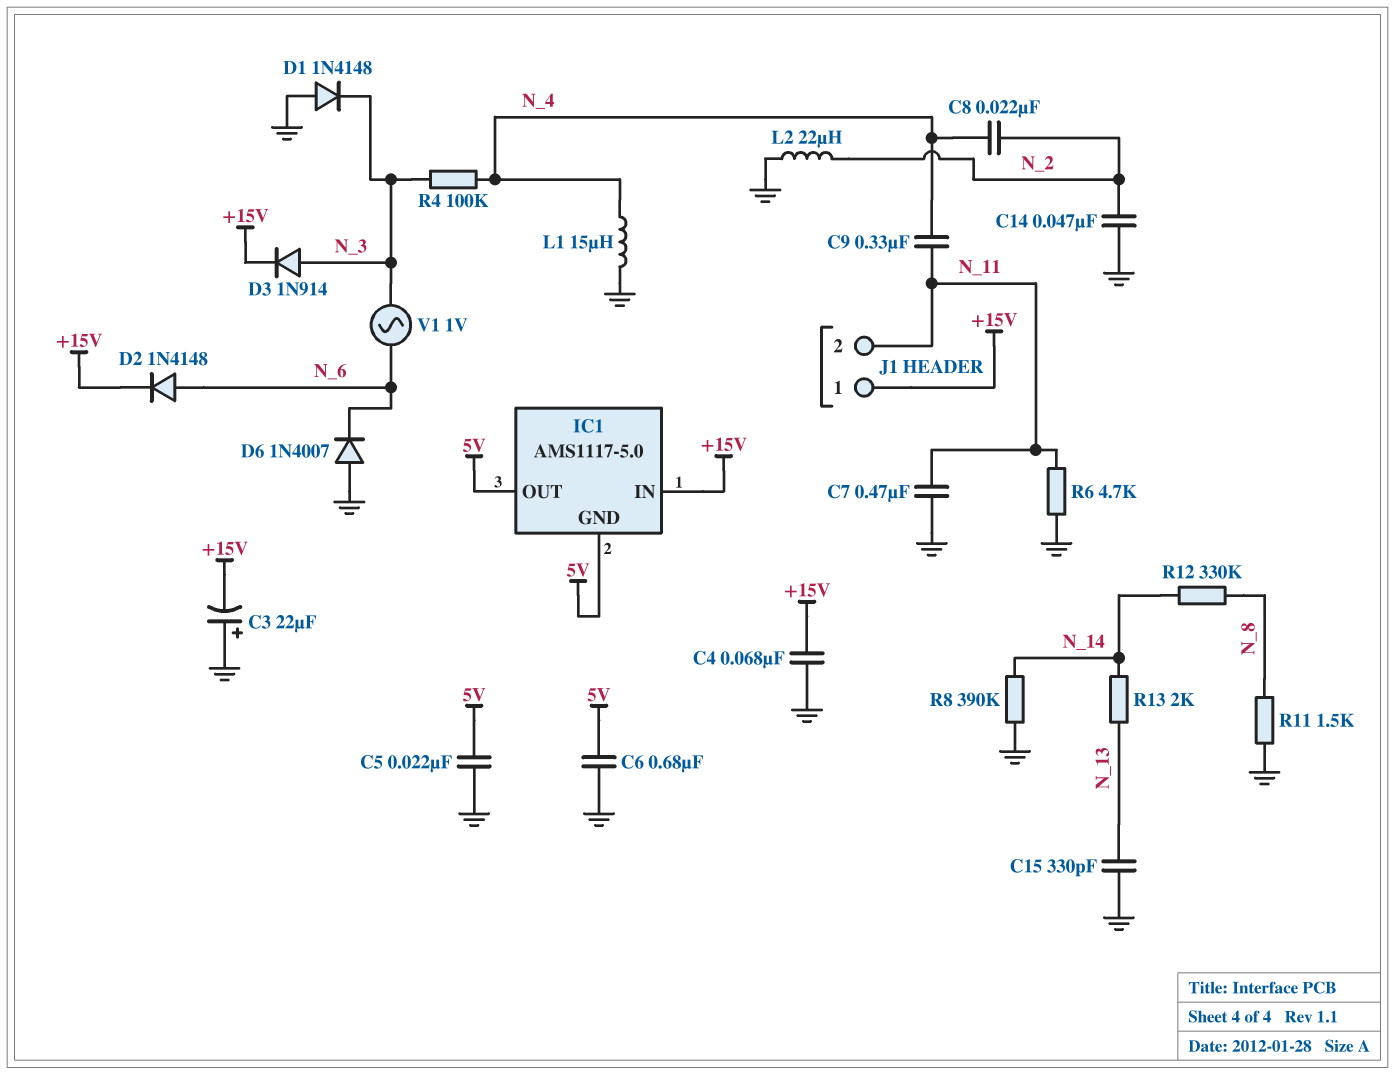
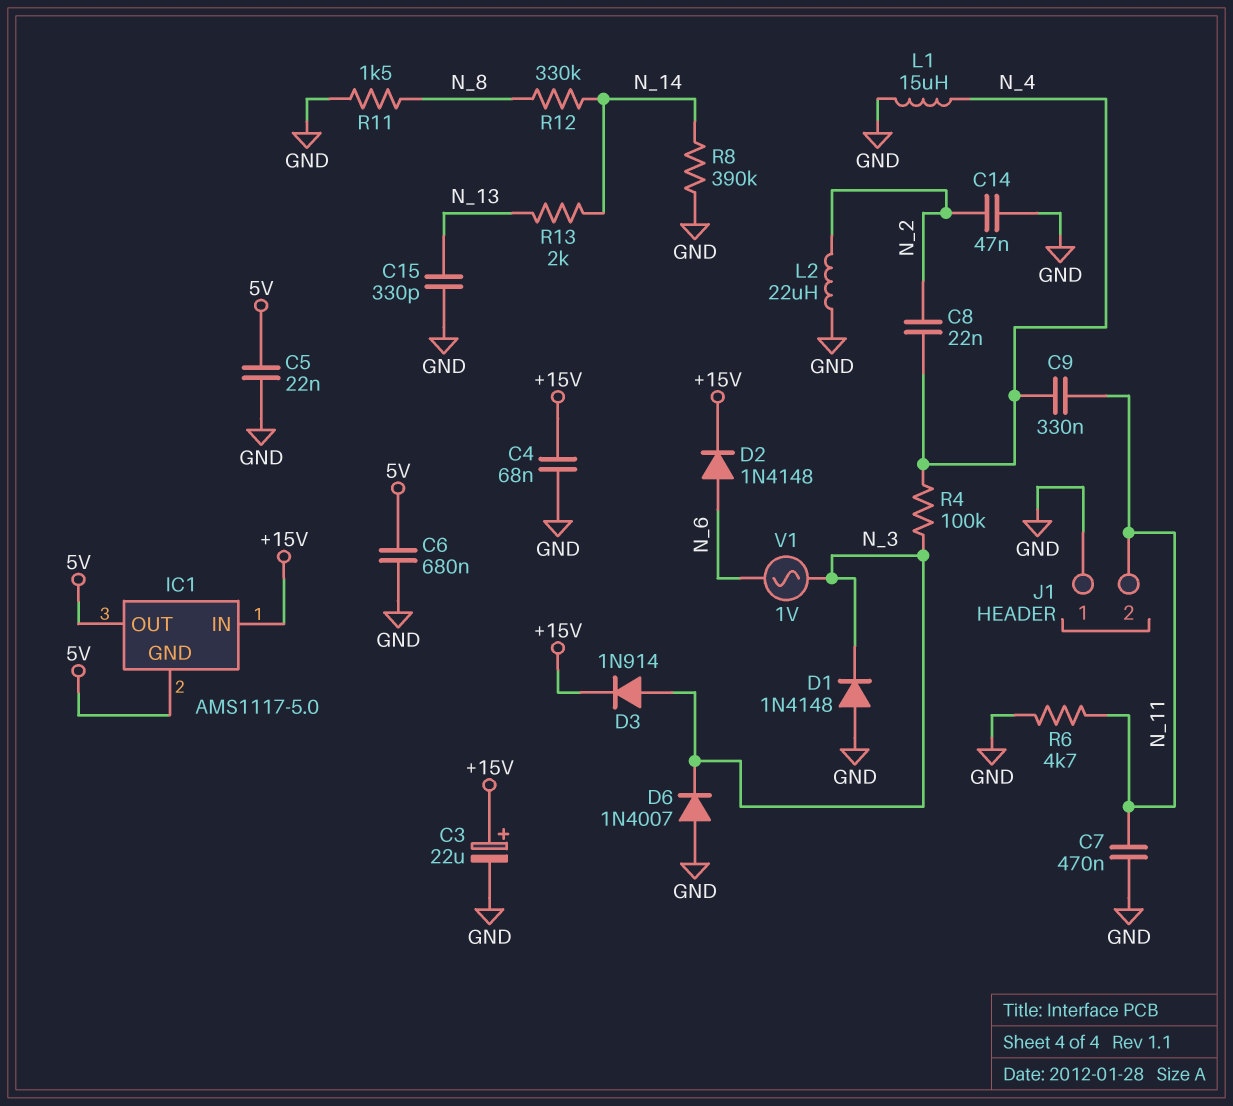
C3: 22uF (plus GND, minus +15V) -> 22uF (plus +15V, minus GND)
D6: diode 1N4007 (A GND, K N_6) -> diode 1N4007 (A GND, K N_3)
J1 pin 1: +15V -> GND

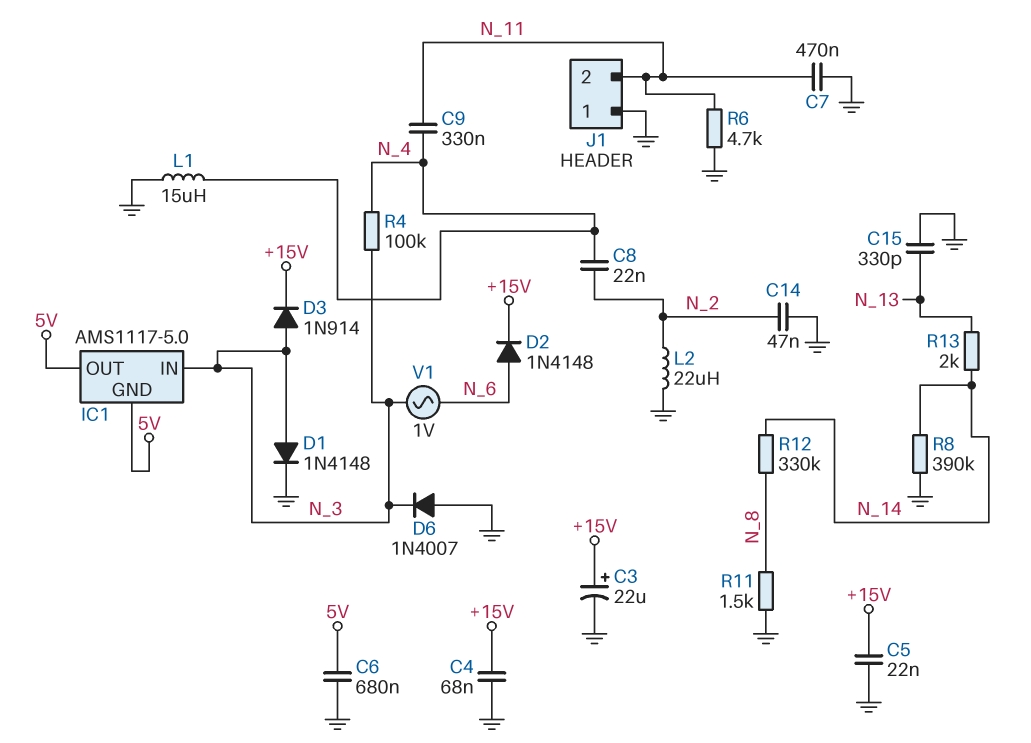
C5: 22nF (5V, GND) -> 22nF (+15V, GND)
D1: diode 1N4148 (A GND, K N_3) -> diode 1N4148 (A N_3, K GND)
IC1 pin IN: +15V -> N_3

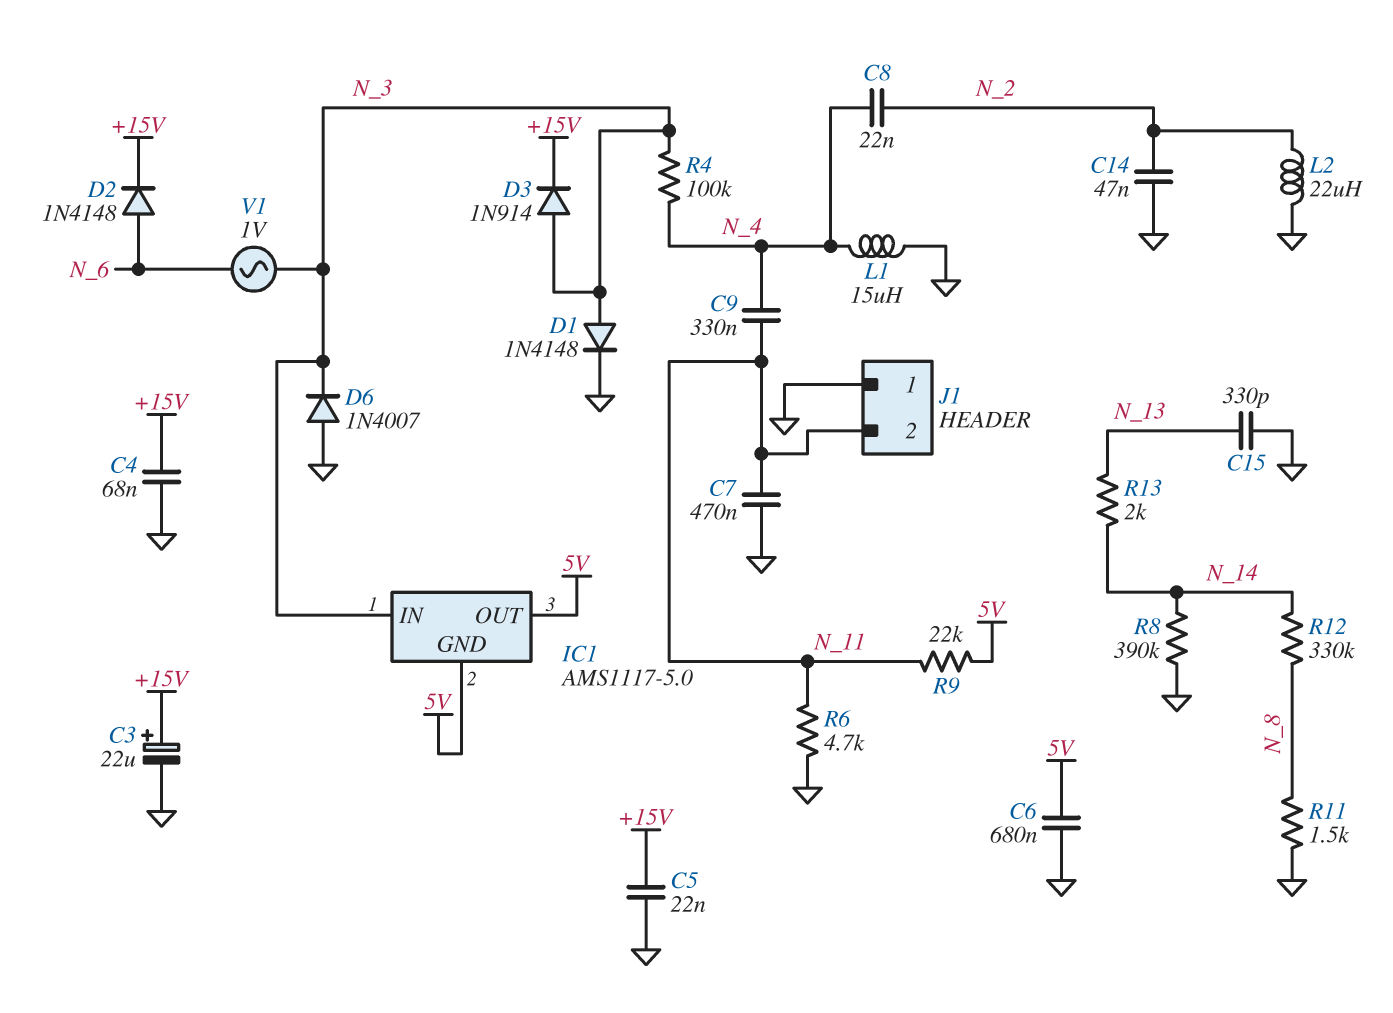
R9: none -> 22k (5V, N_11)

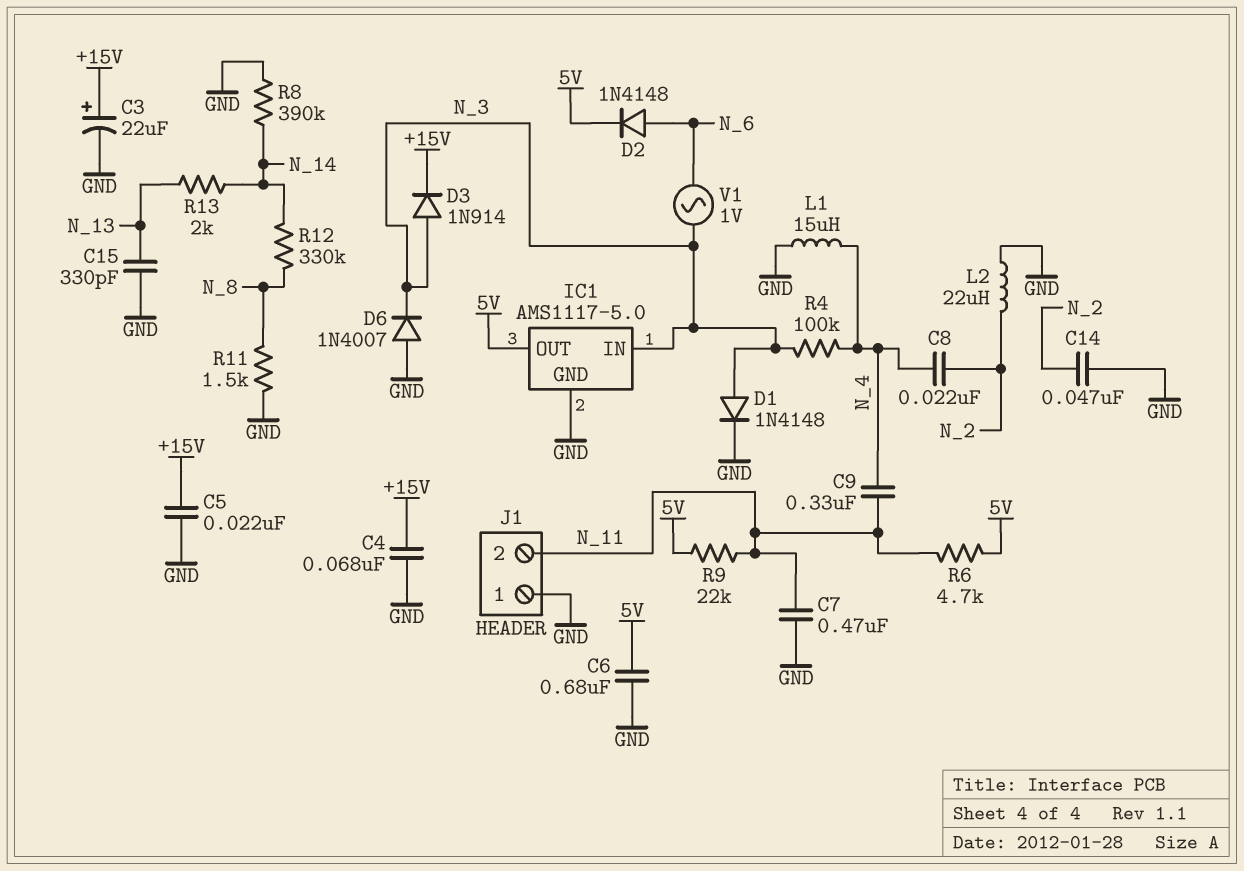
D2: diode 1N4148 (A N_6, K +15V) -> diode 1N4148 (A N_6, K 5V)
IC1 pin GND: 5V -> GND
R6: 4.7k (GND, N_11) -> 4.7k (5V, N_11)

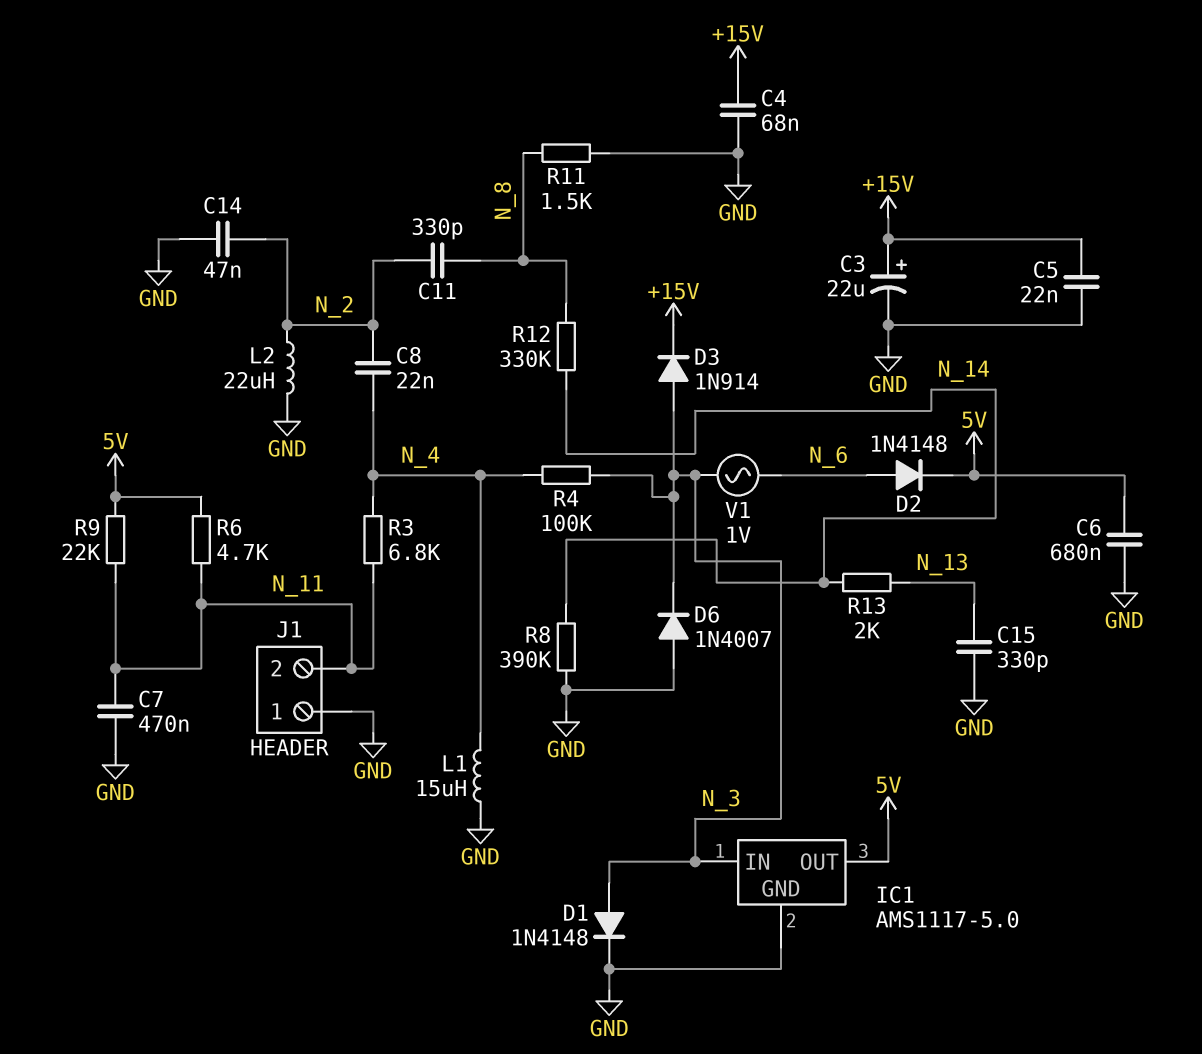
C9: 330nF (N_4, N_11) -> none
C11: none -> 330pF (N_2, N_8)
R3: none -> 6.8k (N_4, N_11)

